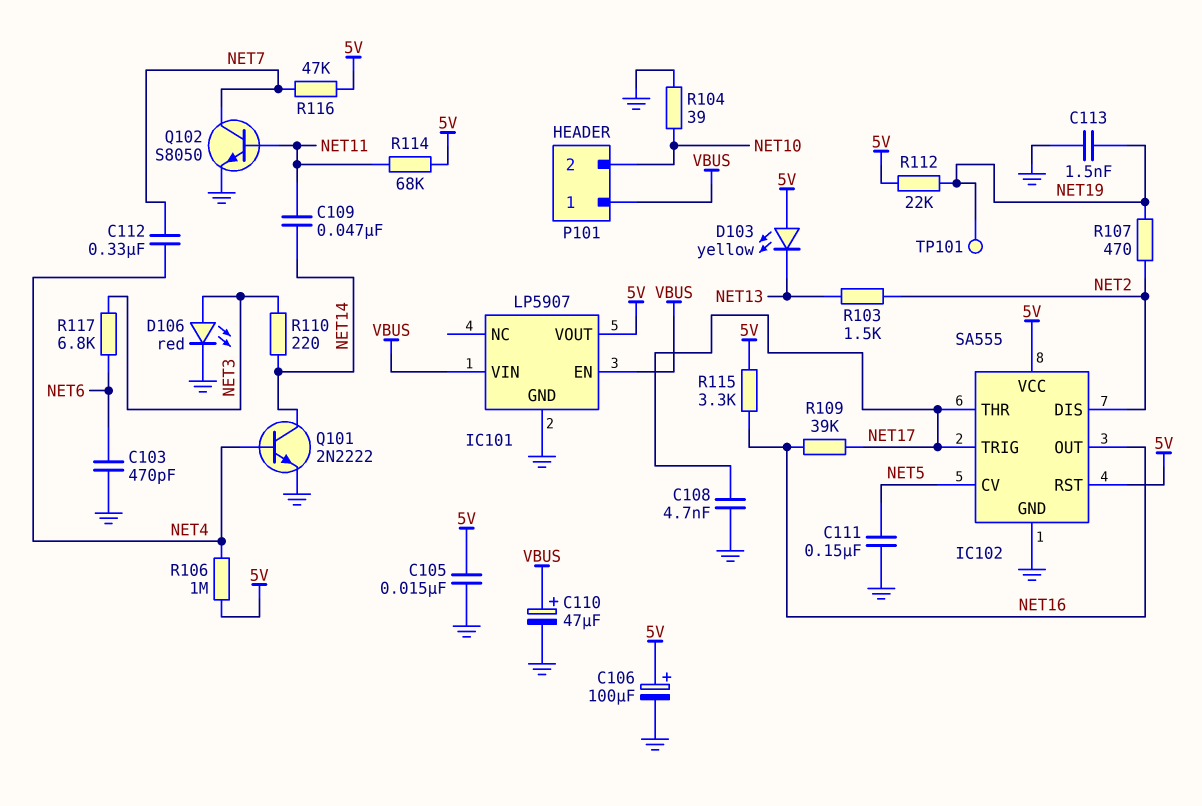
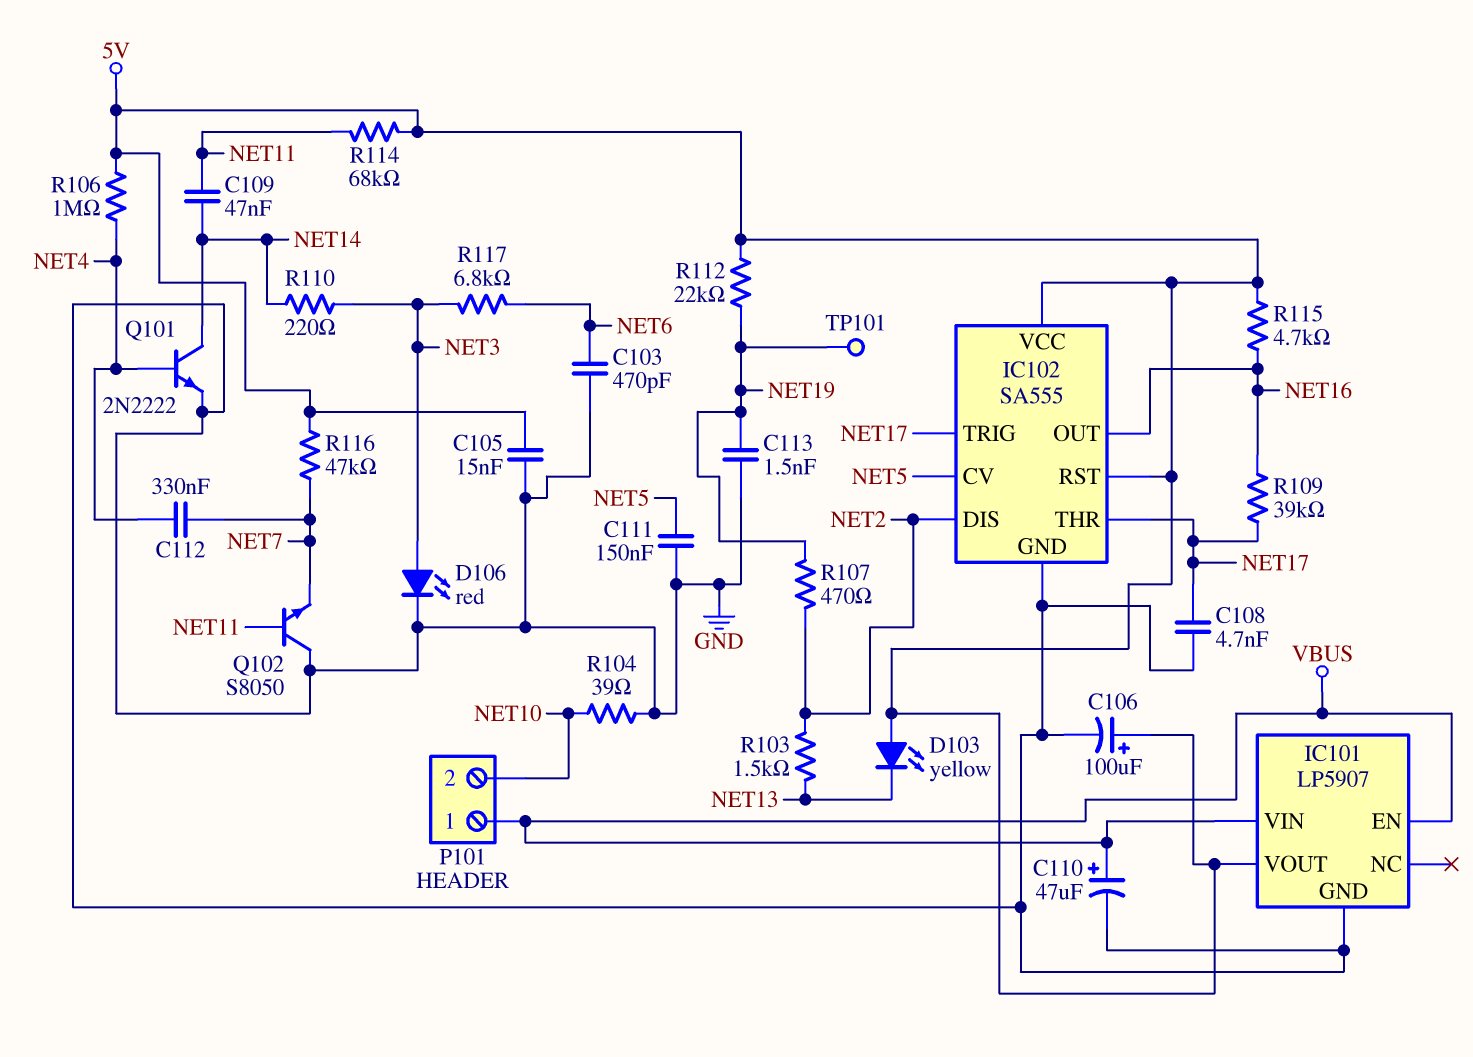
Q102: NPN S8050 (B NET11, C NET7, E GND) -> NPN S8050 (B NET11, C GND, E NET7)
R115: 3.3k (5V, NET16) -> 4.7k (5V, NET16)

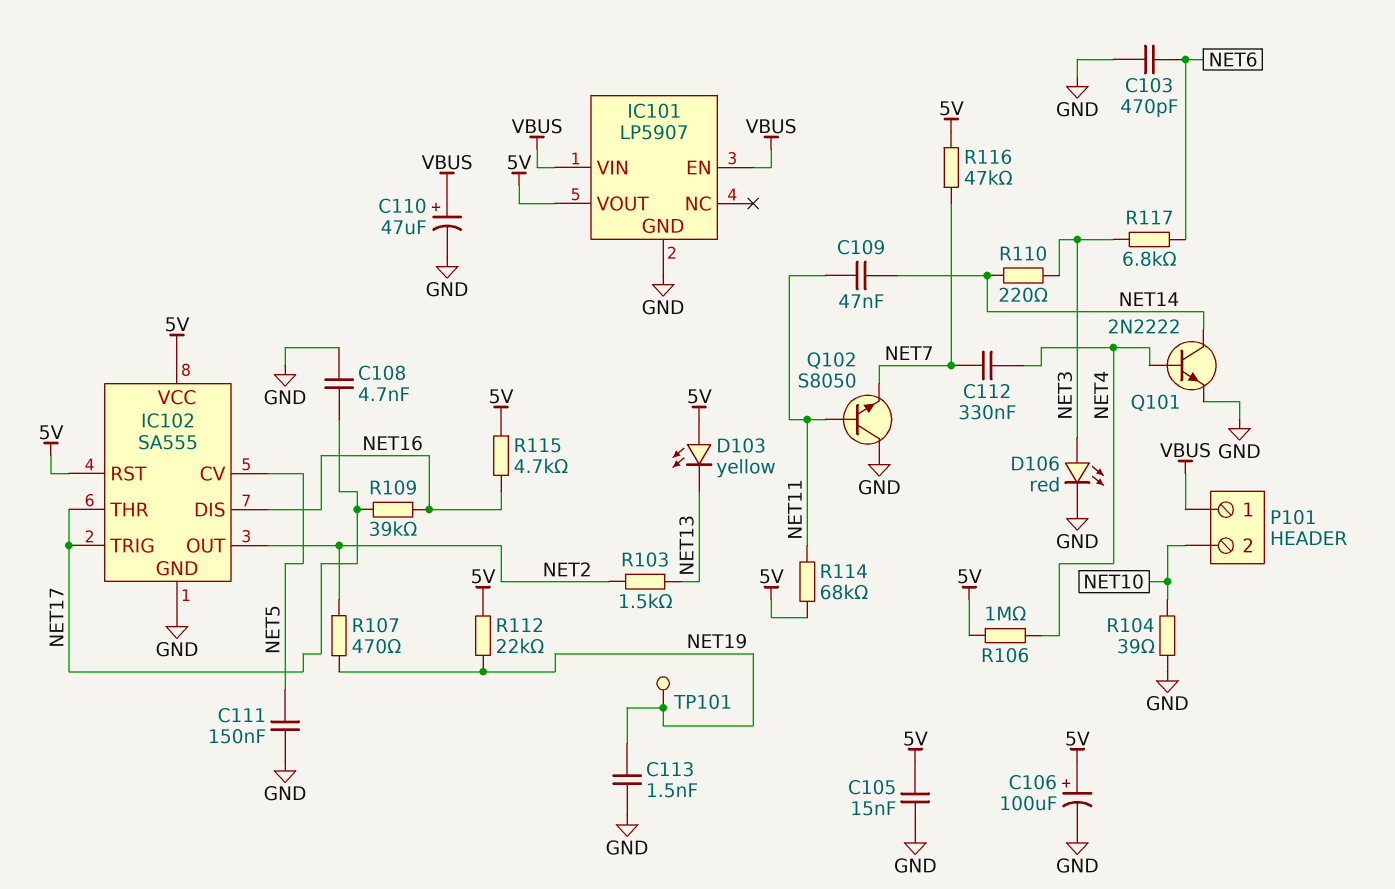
IC102 pin DIS: NET2 -> NET16
IC102 pin OUT: NET16 -> NET2

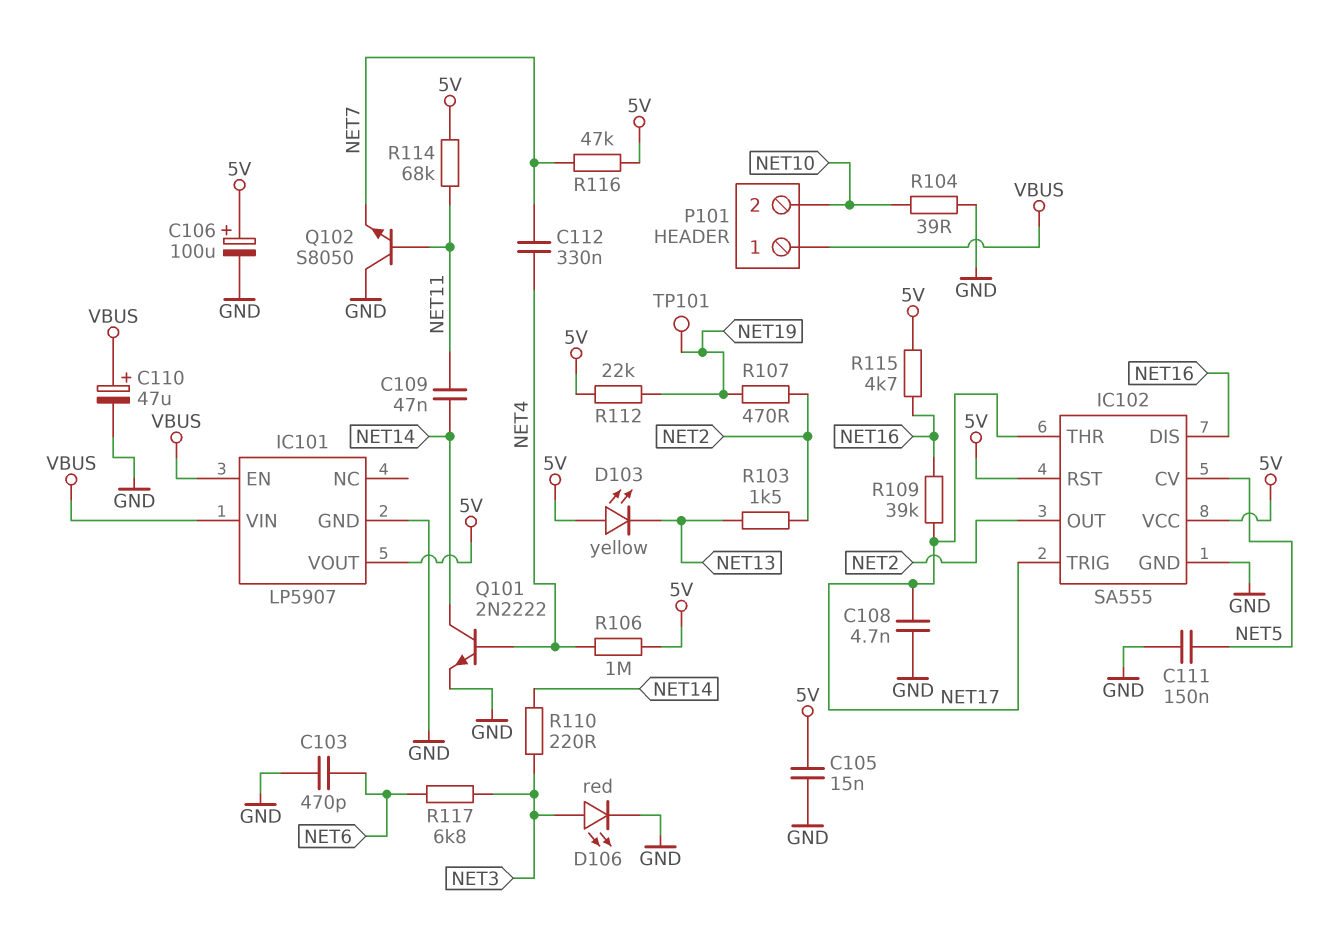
C113: 1.5nF (GND, NET19) -> none

